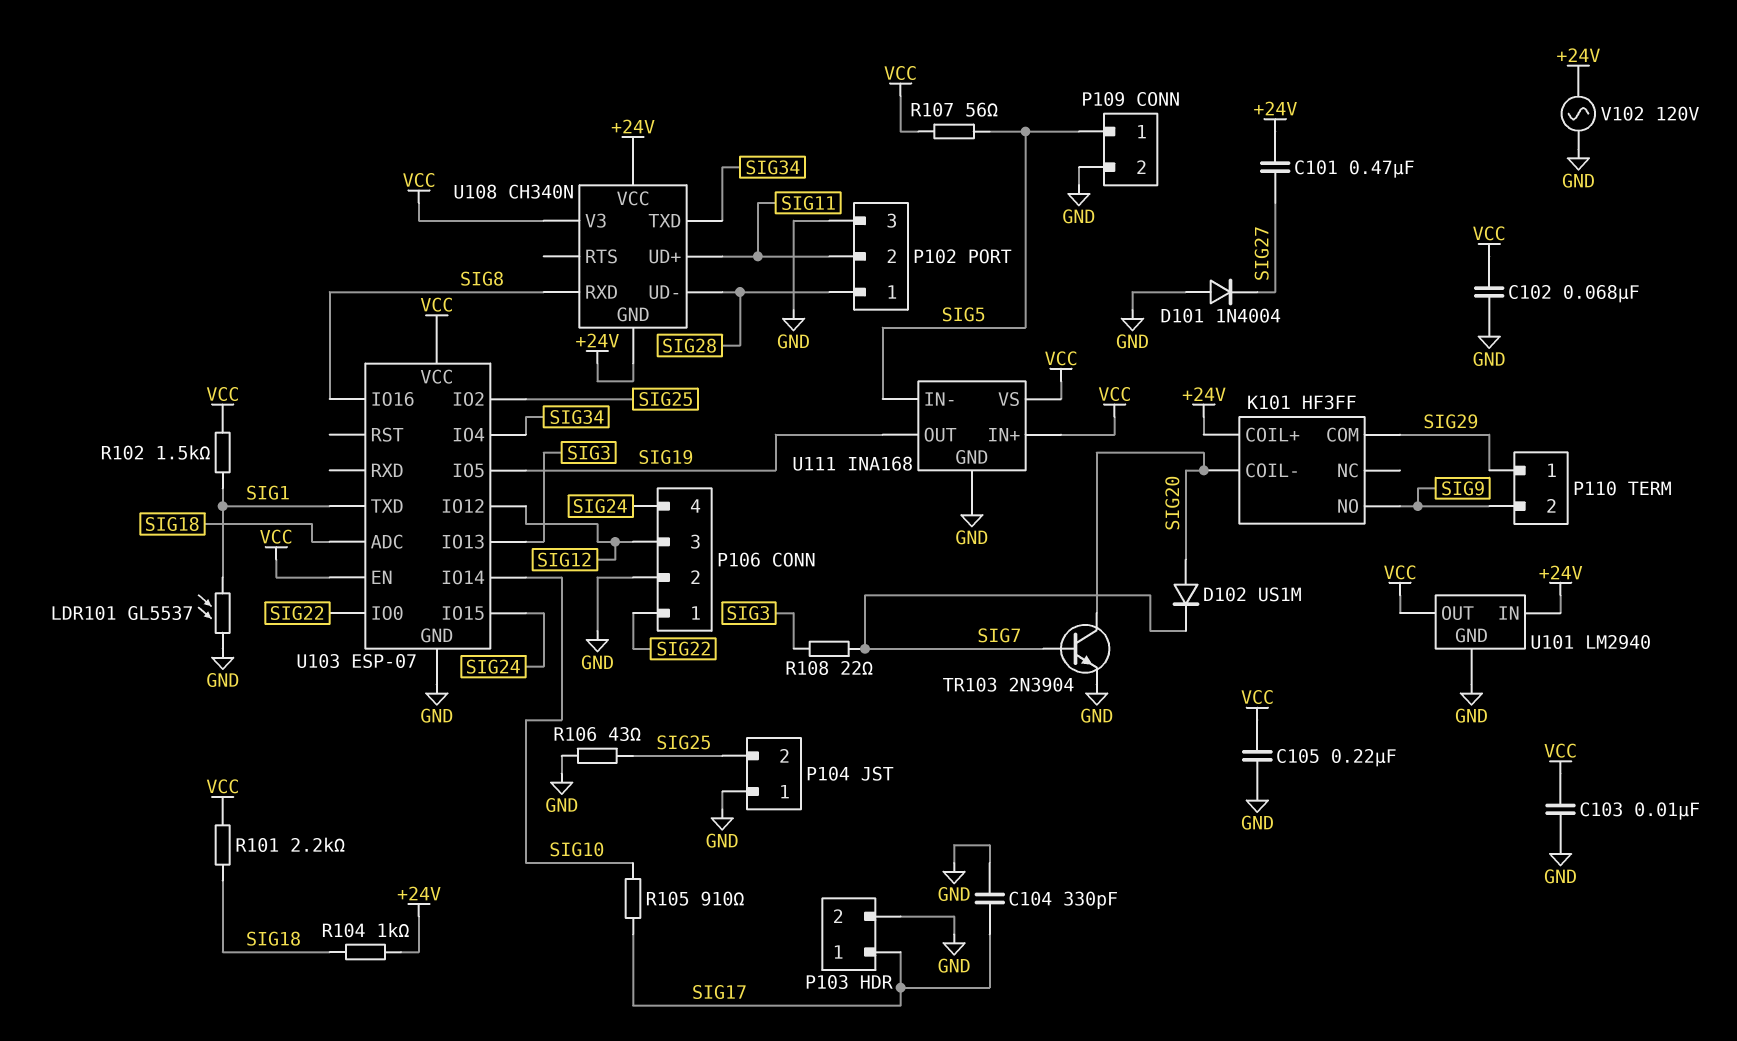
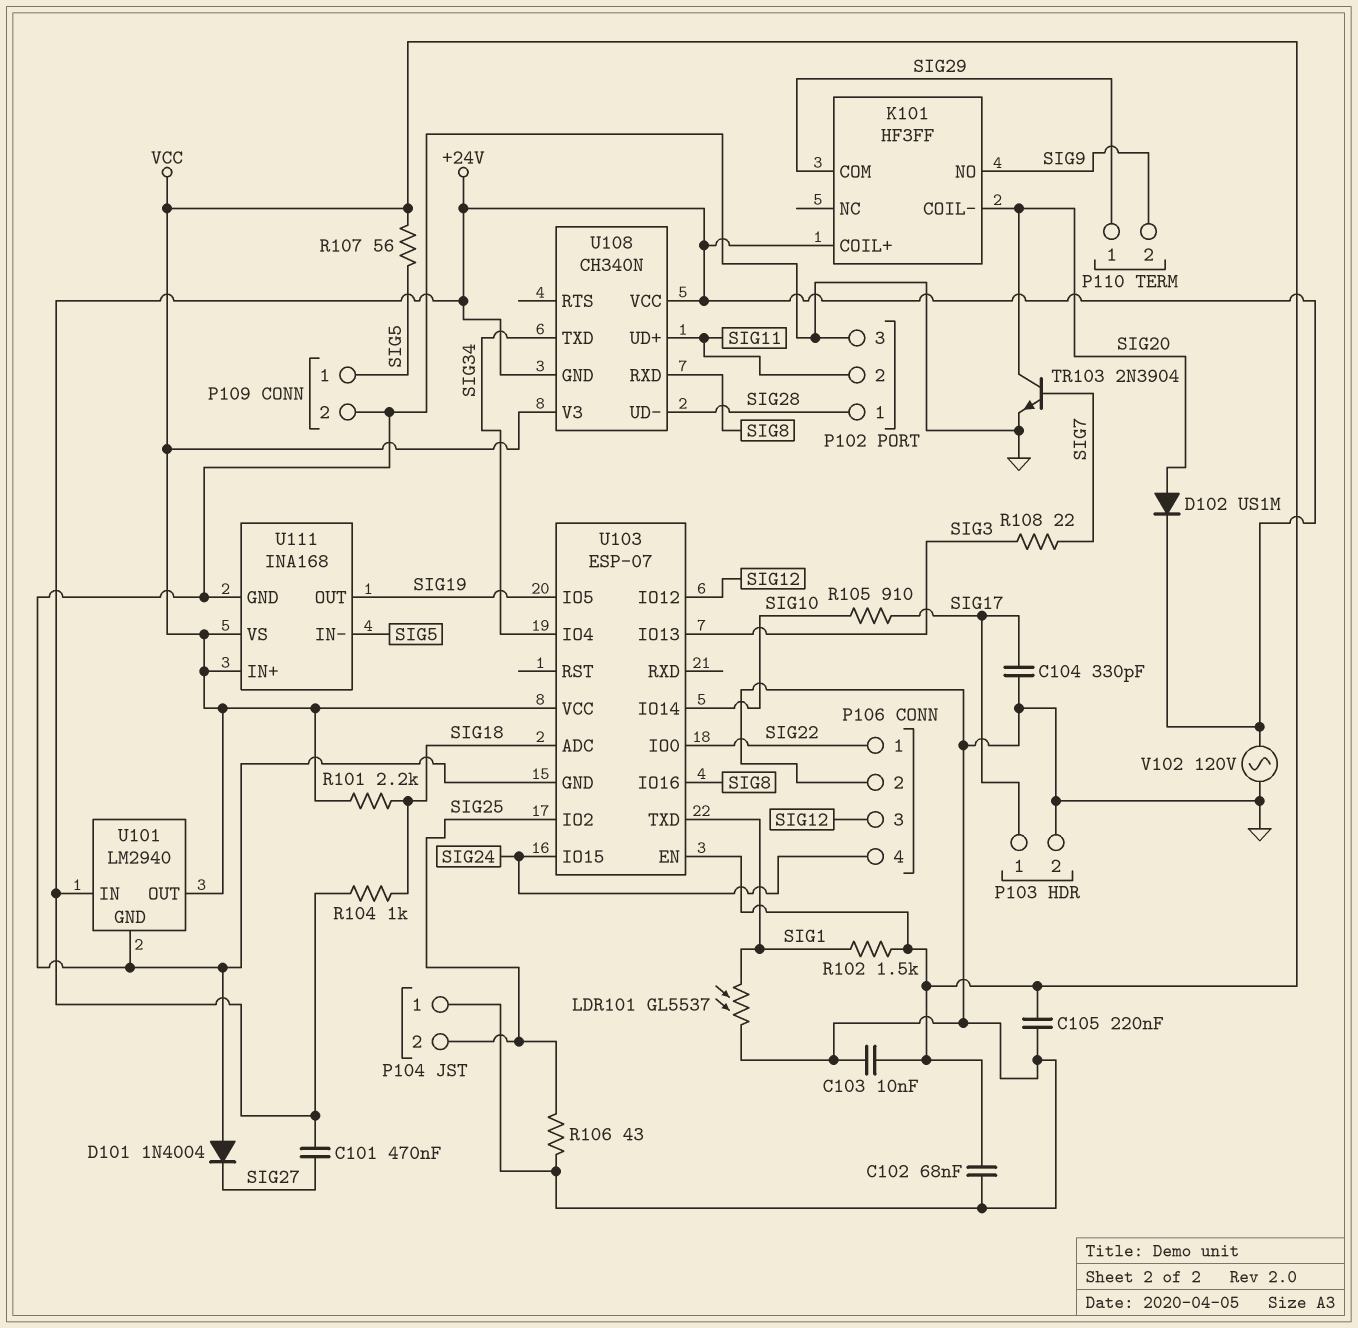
D102: diode US1M (A SIG20, K SIG7) -> diode US1M (A SIG20, K +24V)

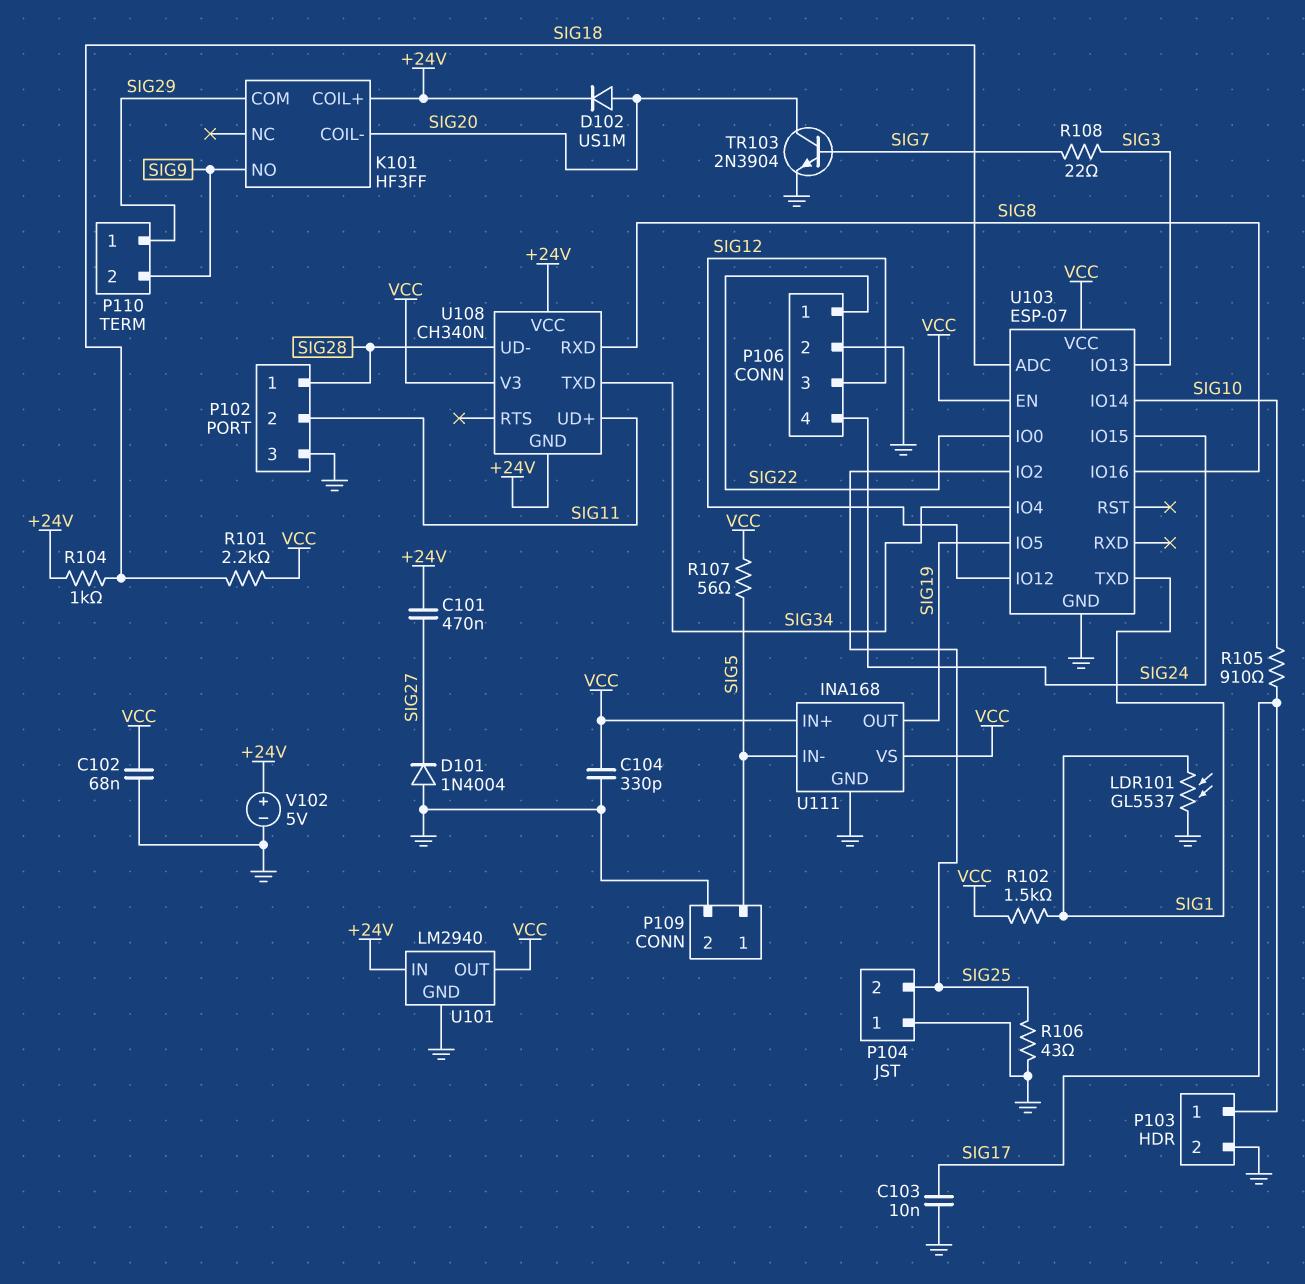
C103: 10nF (GND, VCC) -> 10nF (GND, SIG17)
C104: 330pF (GND, SIG17) -> 330pF (GND, VCC)
C105: 220nF (GND, VCC) -> none
V102: AC 120V (+24V, GND) -> 5V (plus +24V, minus GND)

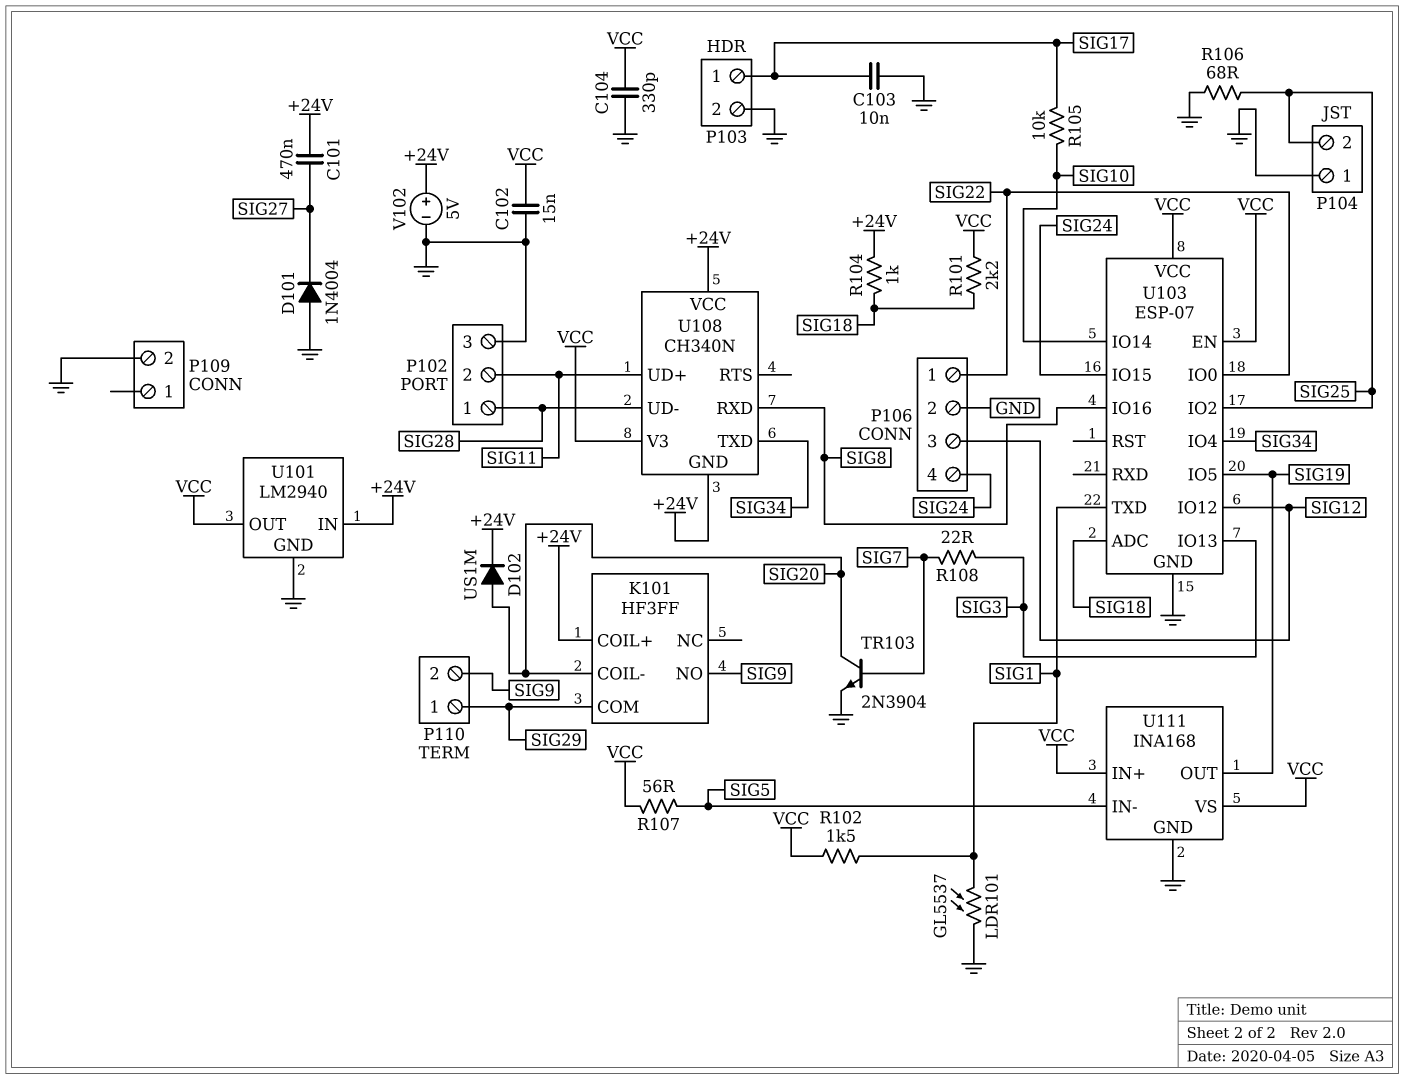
C102: 68nF (GND, VCC) -> 15nF (GND, VCC)
P109 pin 1: SIG5 -> none
R105: 910 (SIG10, SIG17) -> 10k (SIG10, SIG17)
R106: 43 (GND, SIG25) -> 68 (GND, SIG25)

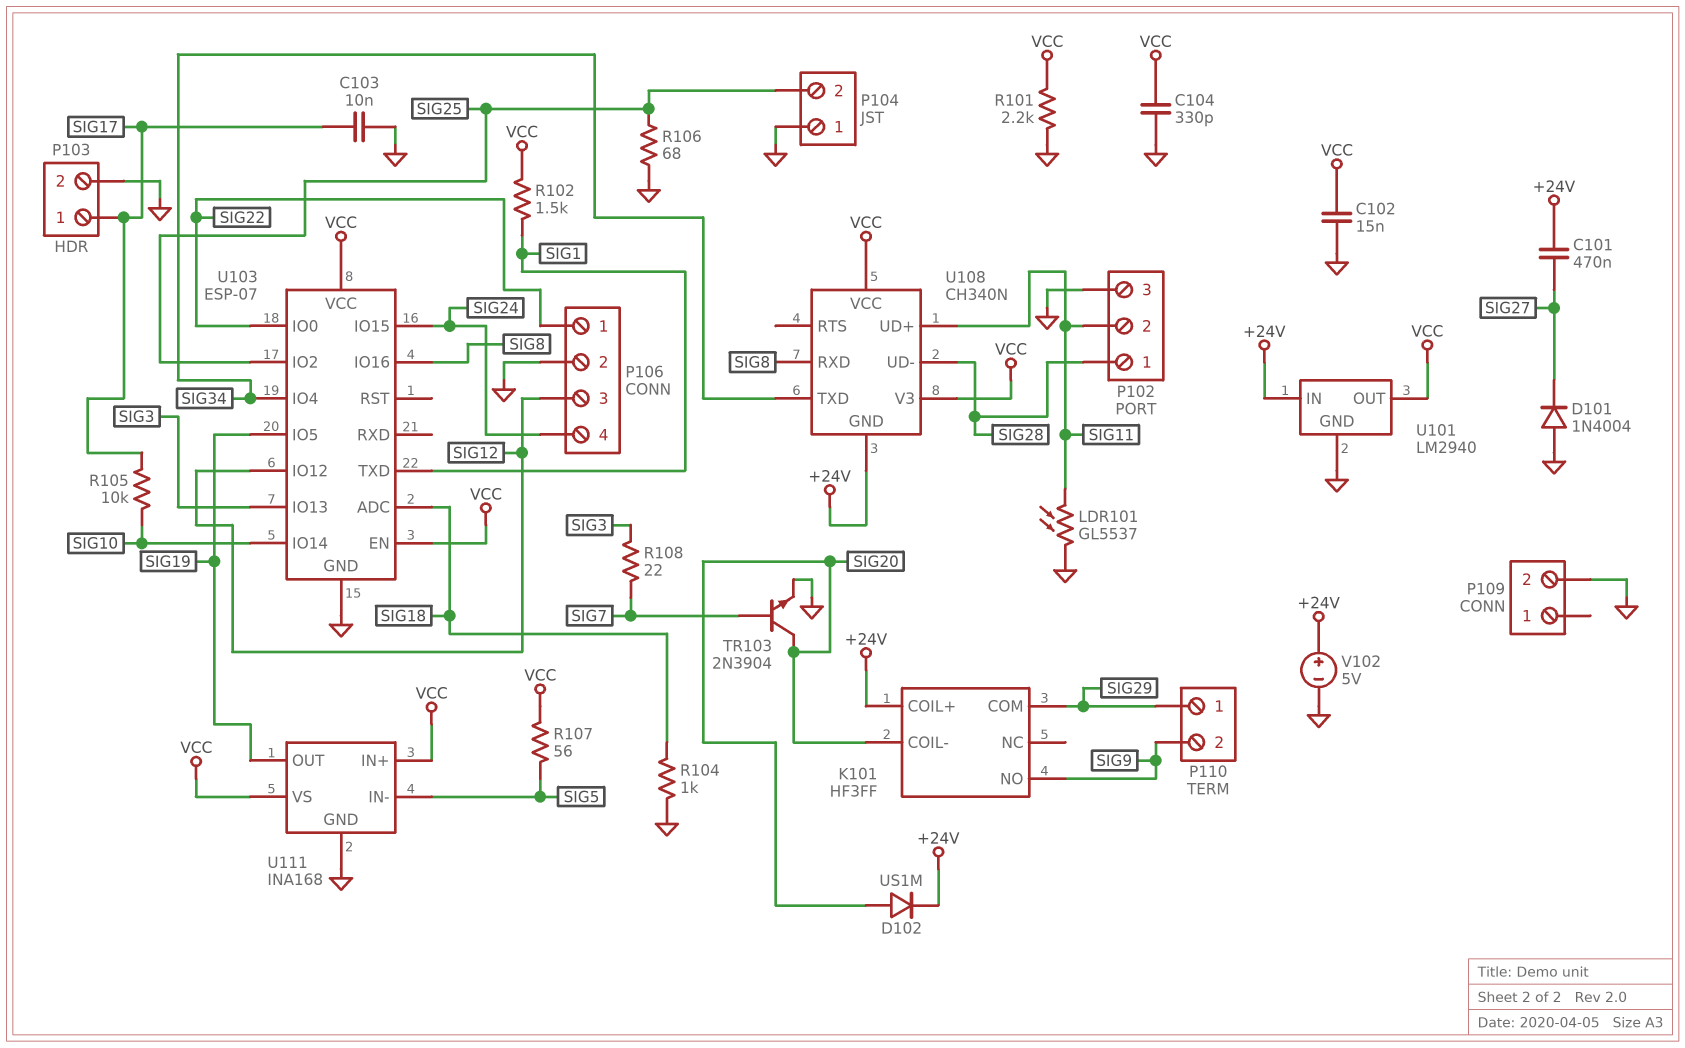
LDR101: GL5537 (GND, SIG1) -> GL5537 (GND, SIG11)
R101: 2.2k (SIG18, VCC) -> 2.2k (GND, VCC)
R104: 1k (+24V, SIG18) -> 1k (GND, SIG18)
U108 pin VCC: +24V -> VCC

